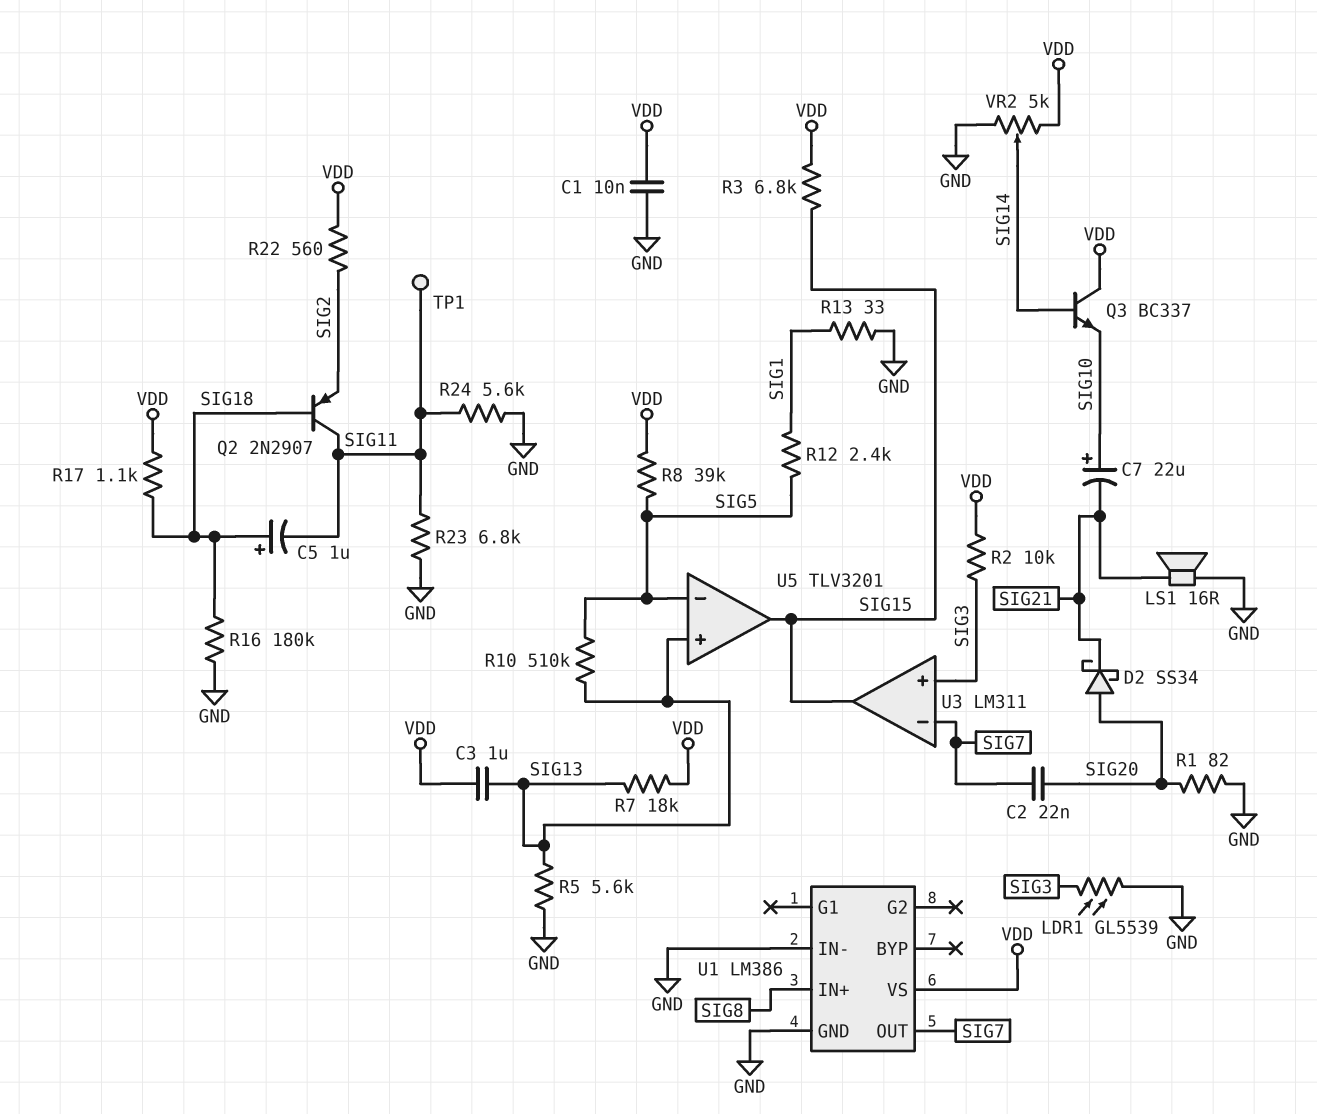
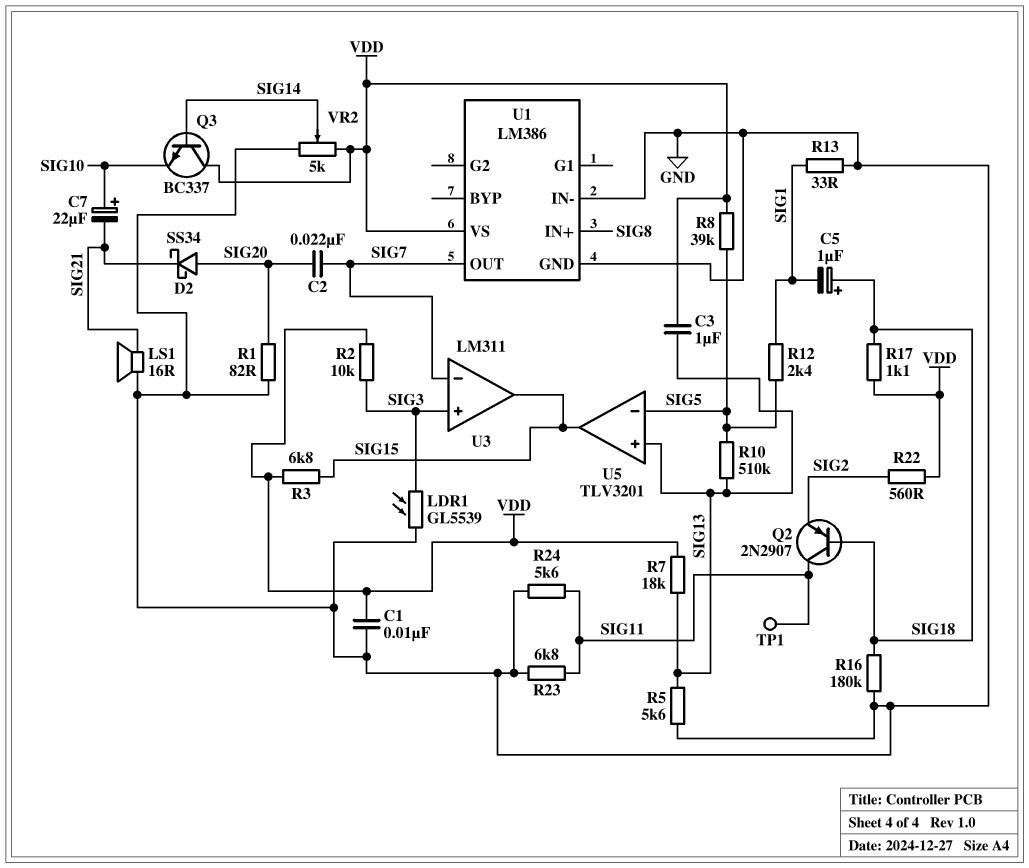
C5: 1uF (plus SIG18, minus SIG11) -> 1uF (plus SIG18, minus SIG1)

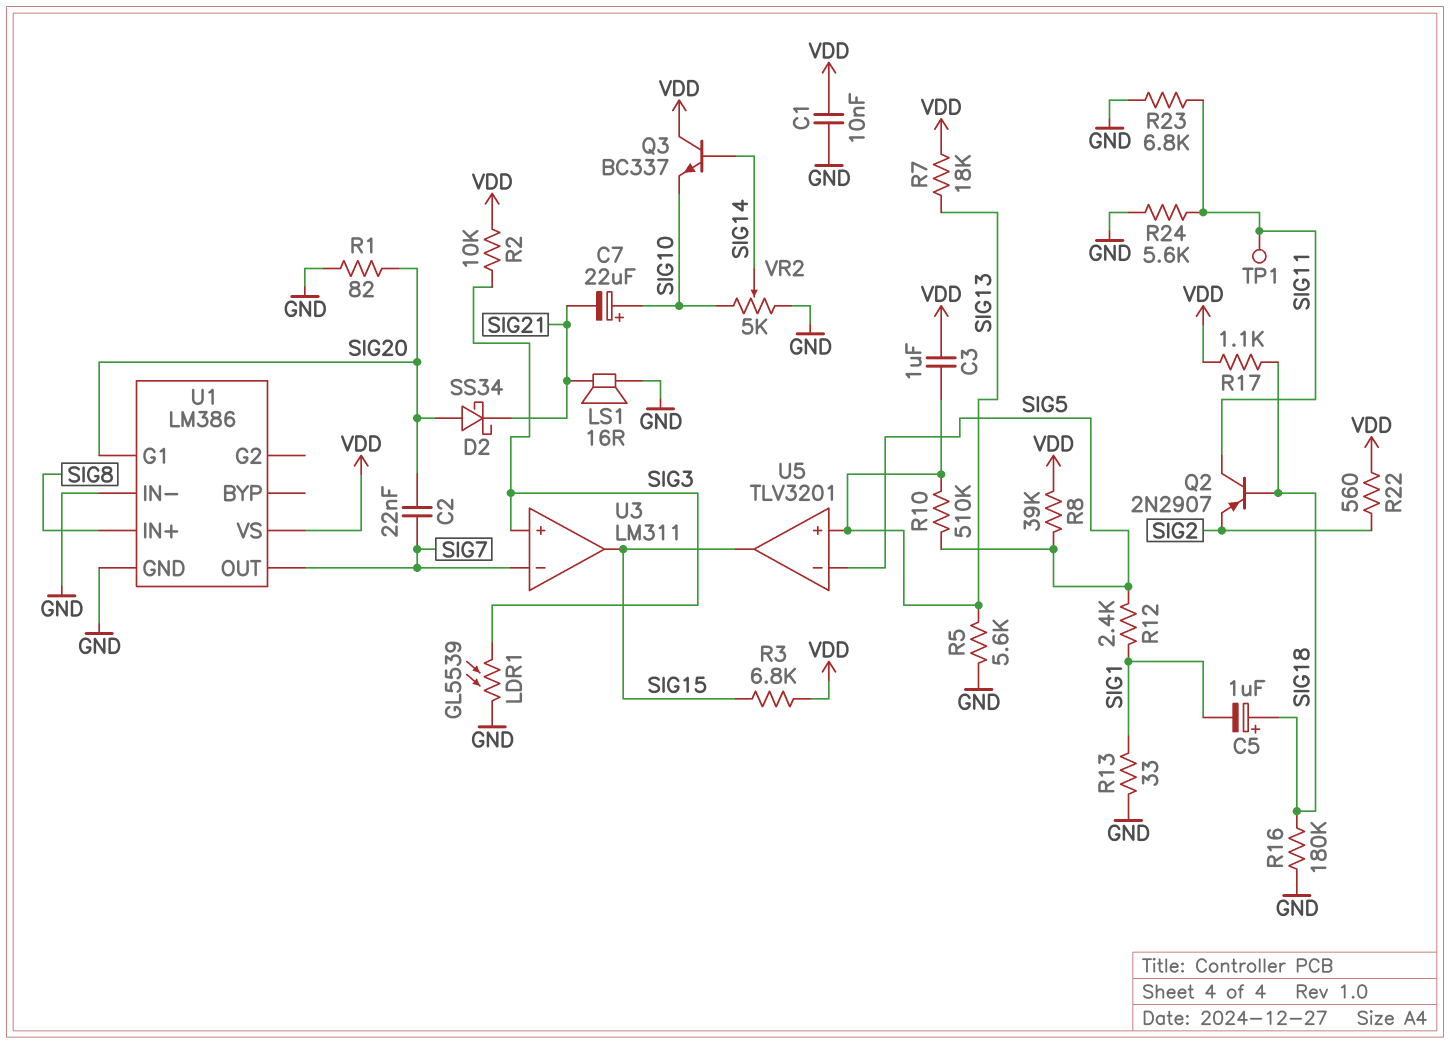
U1 pin G1: none -> SIG20
VR2: 5k (GND, VDD, wiper SIG14) -> 5k (GND, SIG10, wiper SIG14)

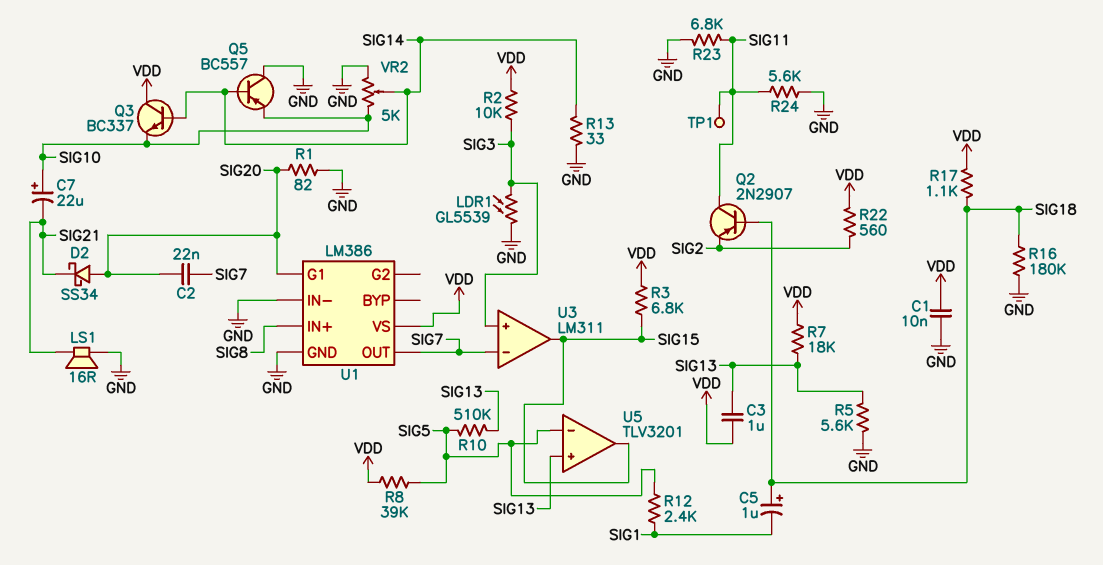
Q5: none -> PNP BC557 (B SIG14, C GND, E SIG10)
R13: 33 (GND, SIG1) -> 33 (GND, SIG14)

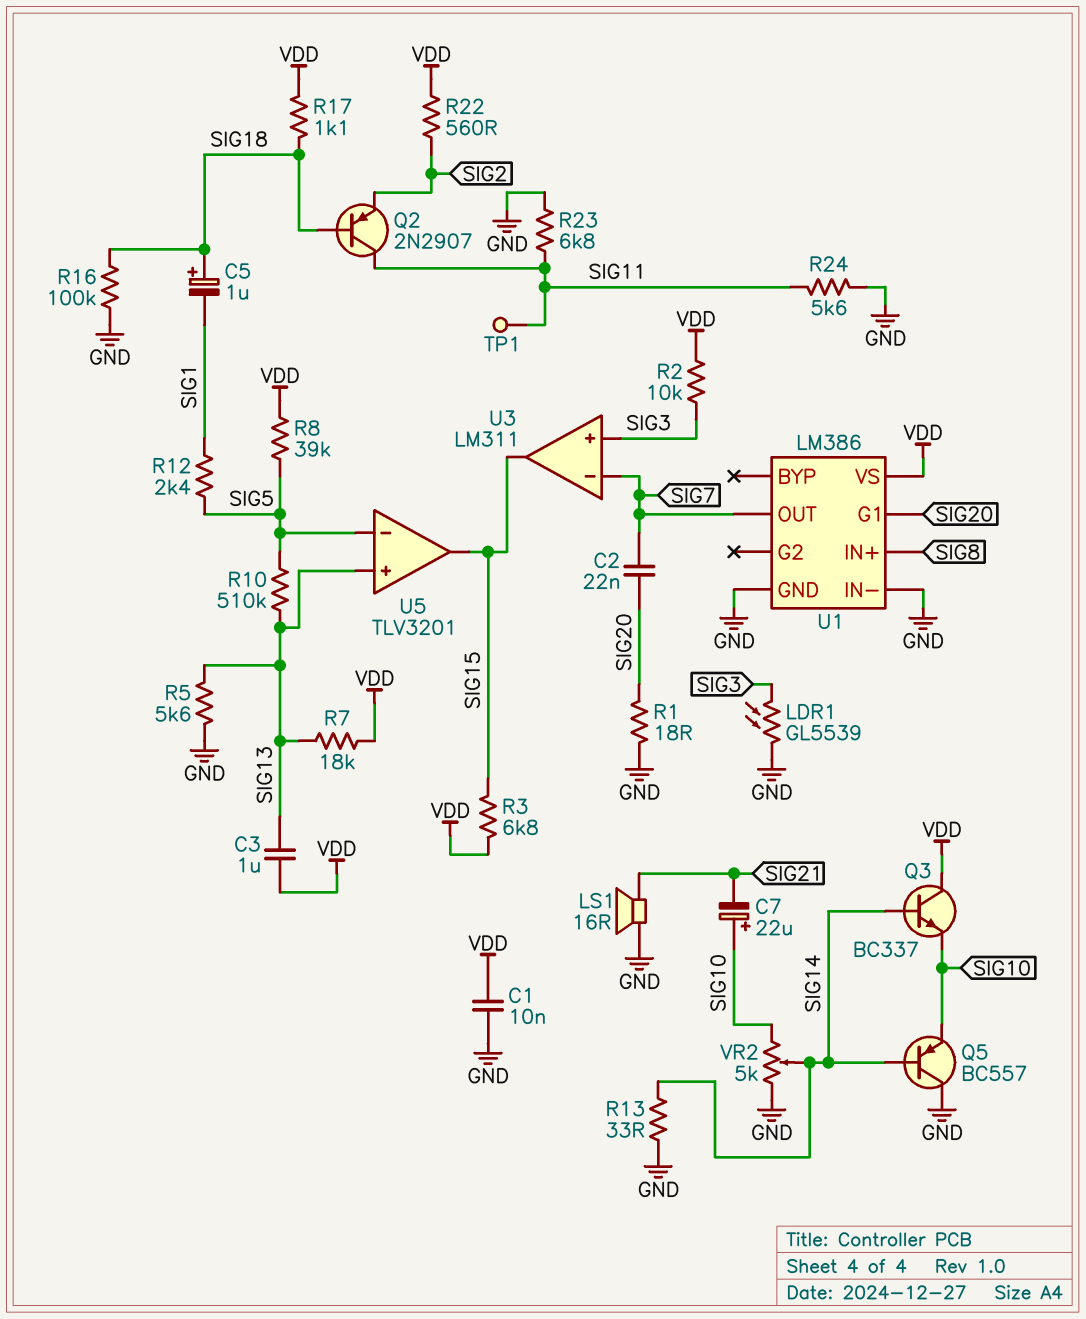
D2: schottky SS34 (A SIG20, K SIG21) -> none
R1: 82 (GND, SIG20) -> 18 (GND, SIG20)
R16: 180k (GND, SIG18) -> 100k (GND, SIG18)

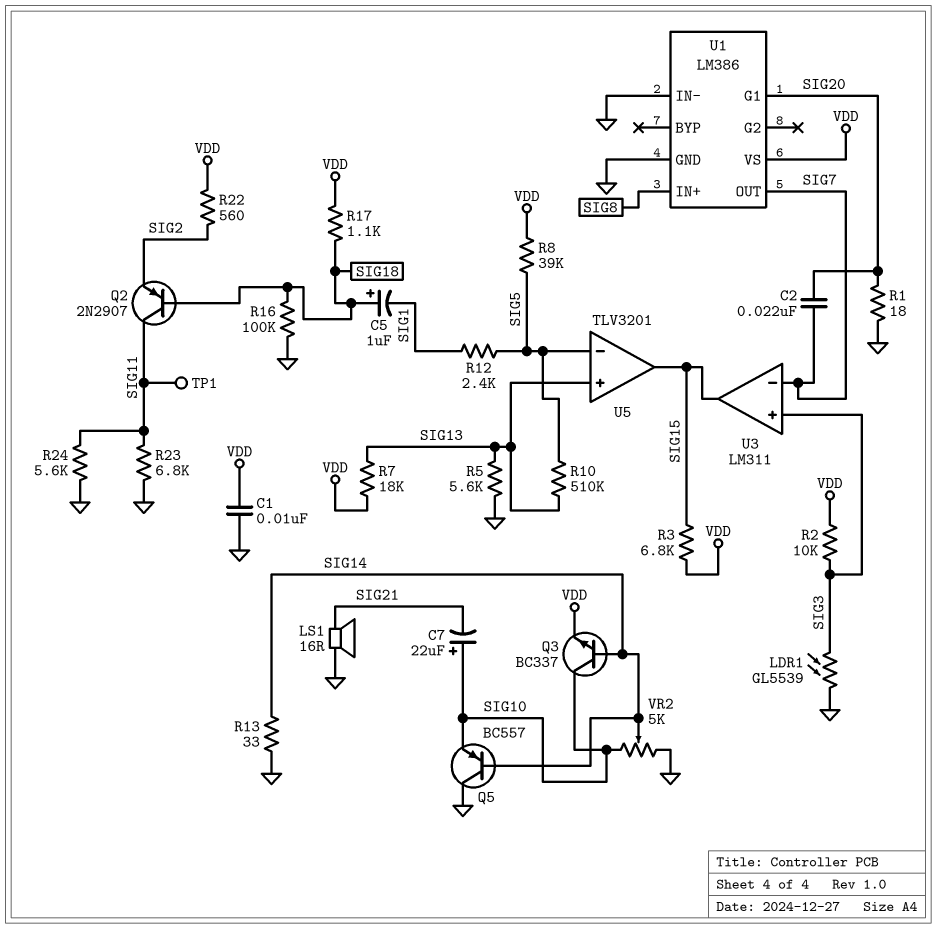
C3: 1uF (SIG13, VDD) -> none
Q3: NPN BC337 (B SIG14, C VDD, E SIG10) -> NPN BC337 (B SIG14, C SIG10, E VDD)

